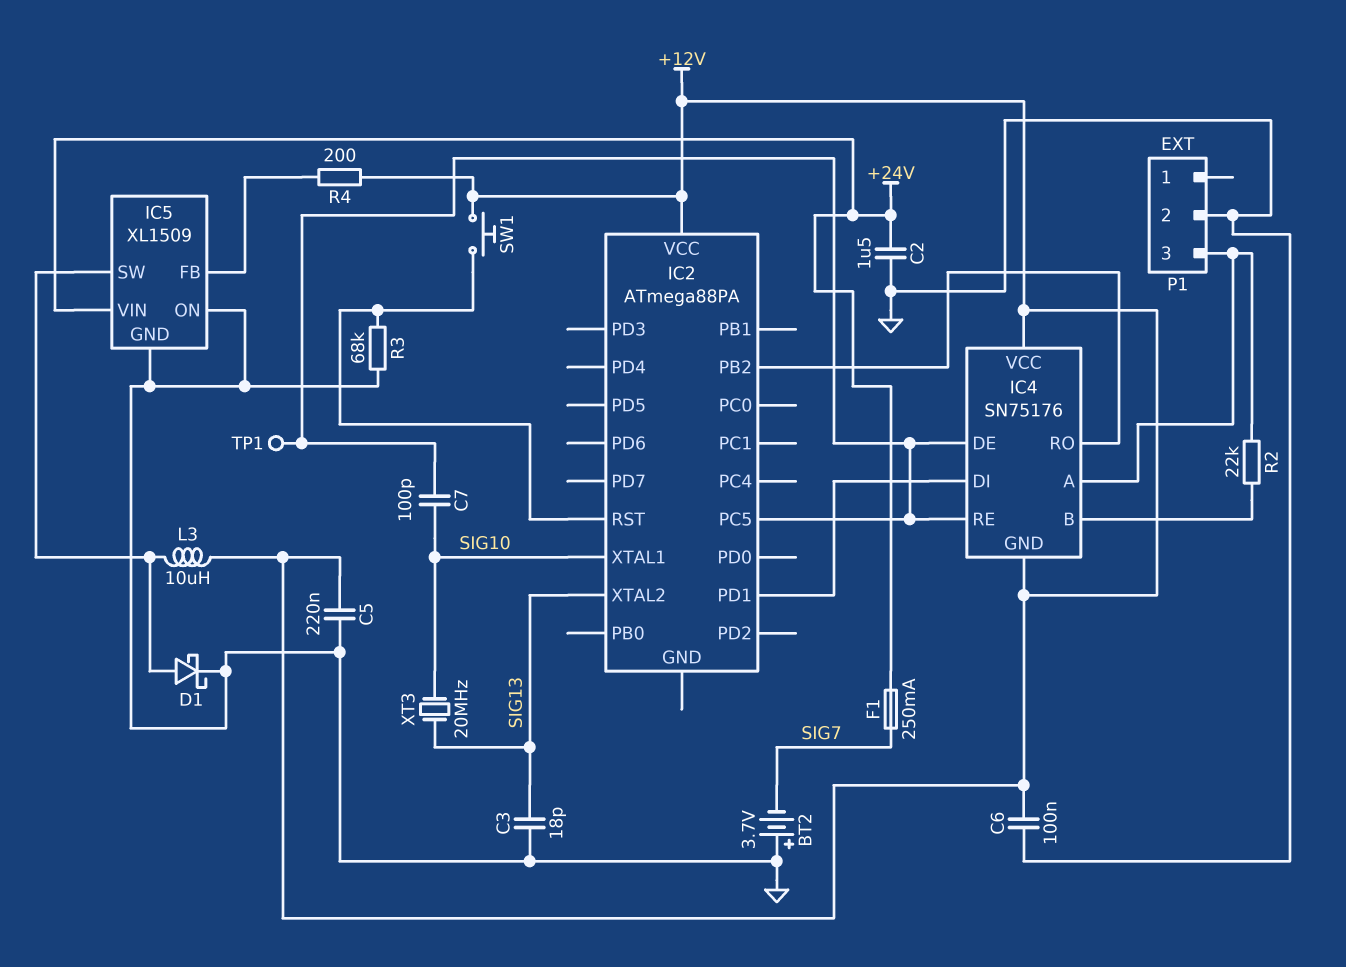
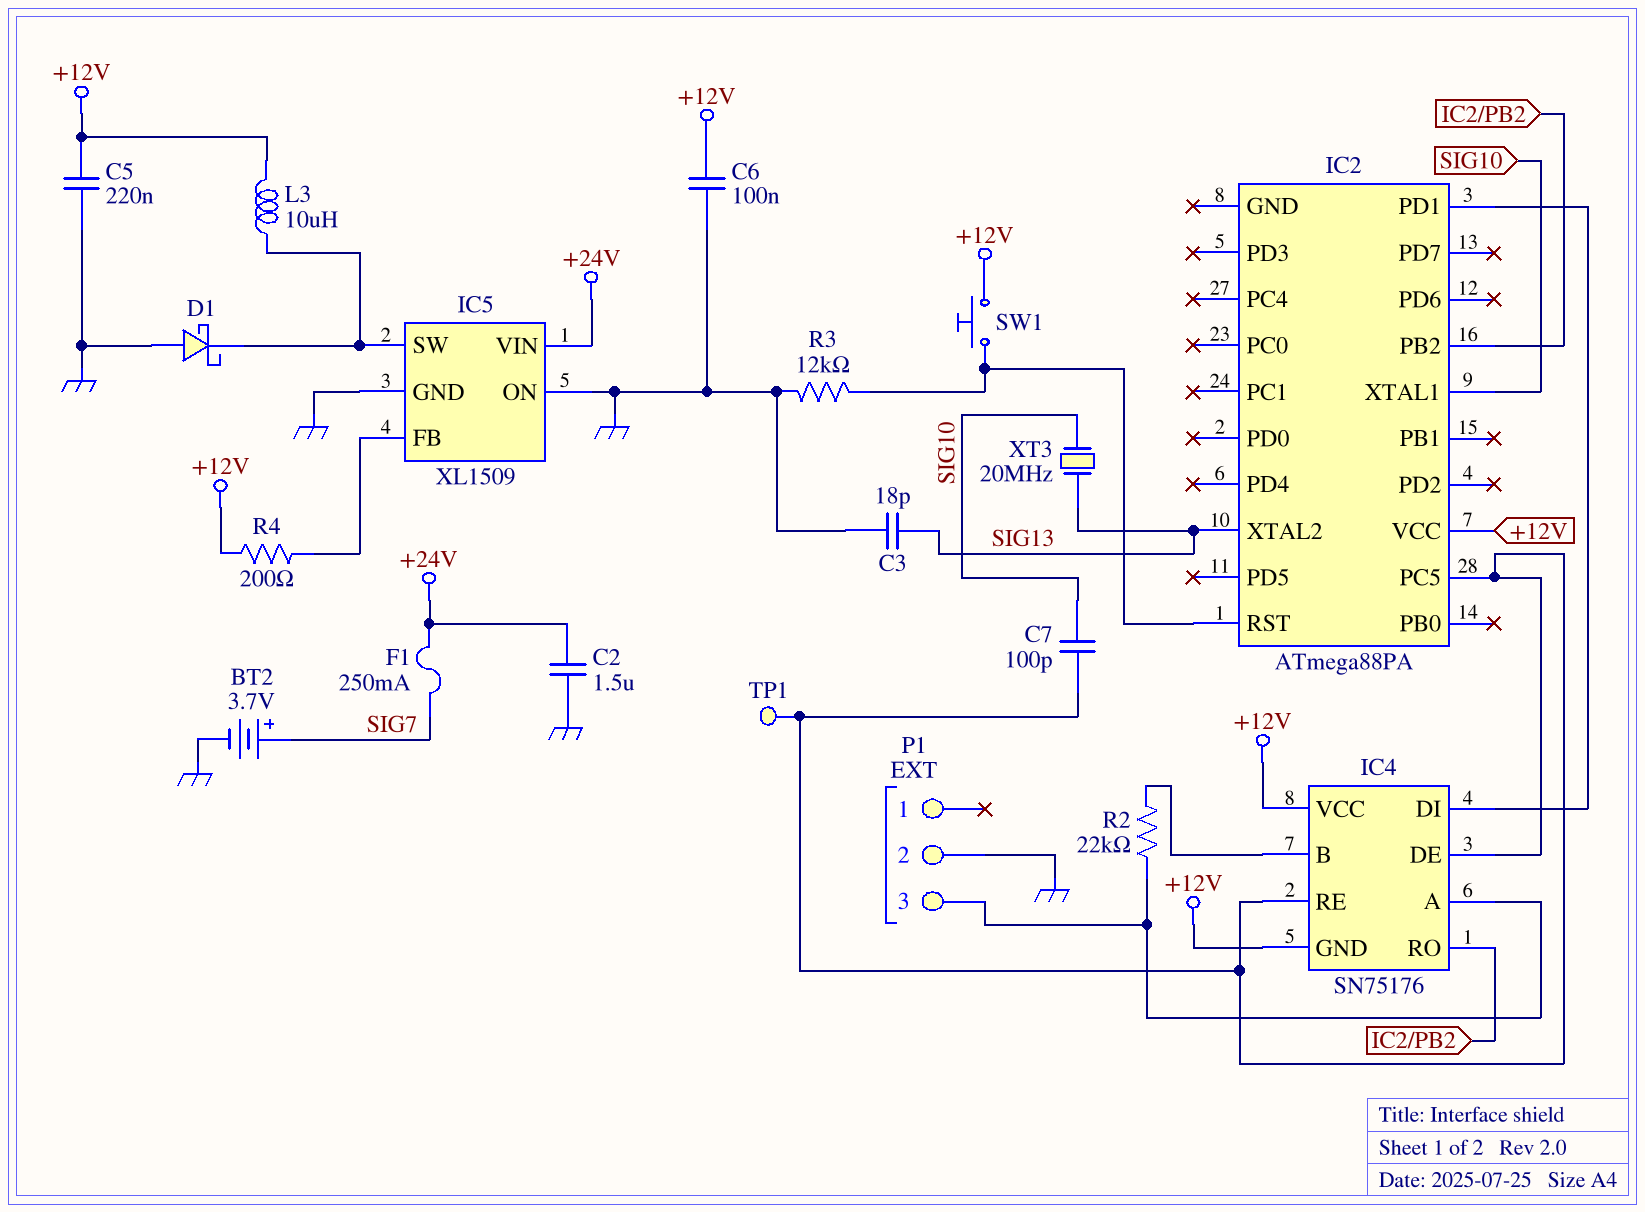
BT2: 3.7V (plus GND, minus SIG7) -> 3.7V (plus SIG7, minus GND)
D1: schottky (A IC5/SW, K GND) -> schottky (A GND, K IC5/SW)
R3: 68k (GND, IC2/RST) -> 12k (GND, IC2/RST)

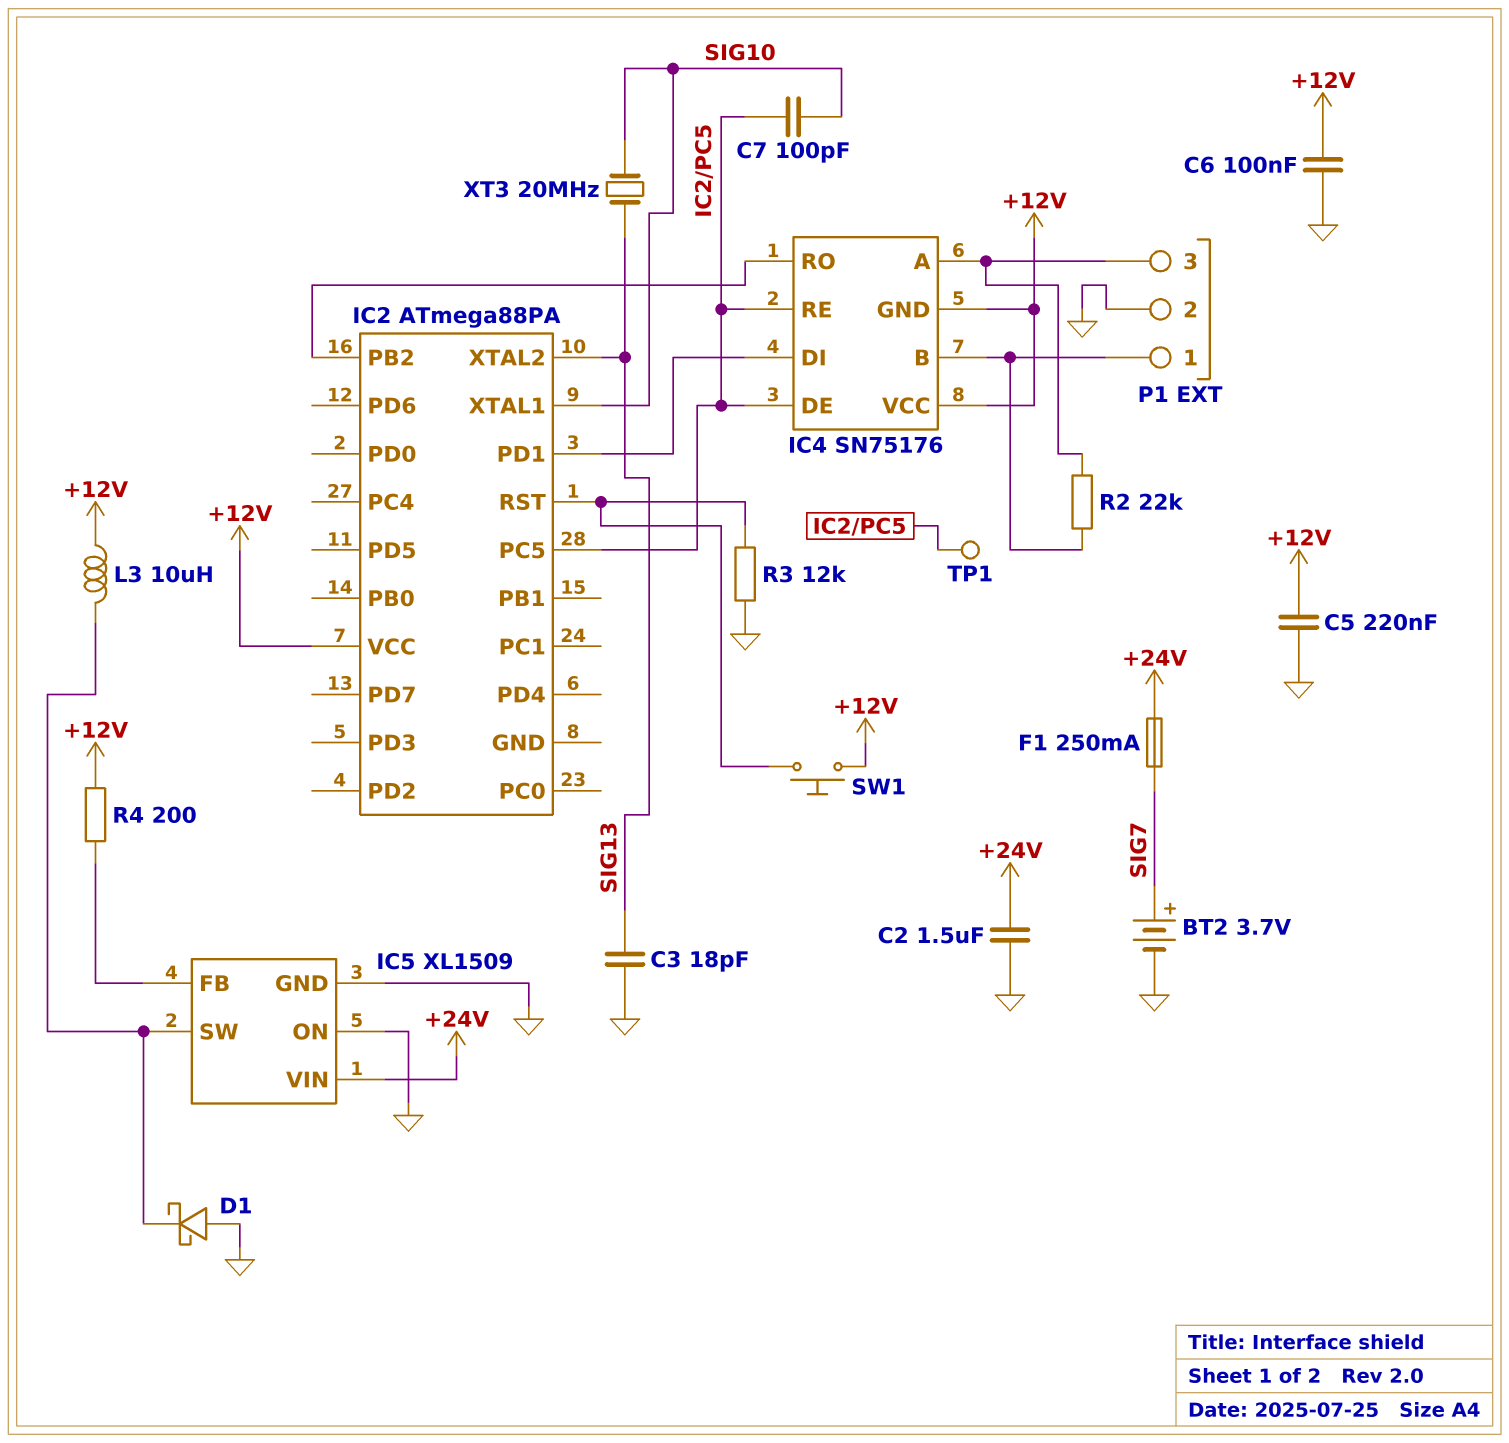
P1 pin 1: none -> IC4/B

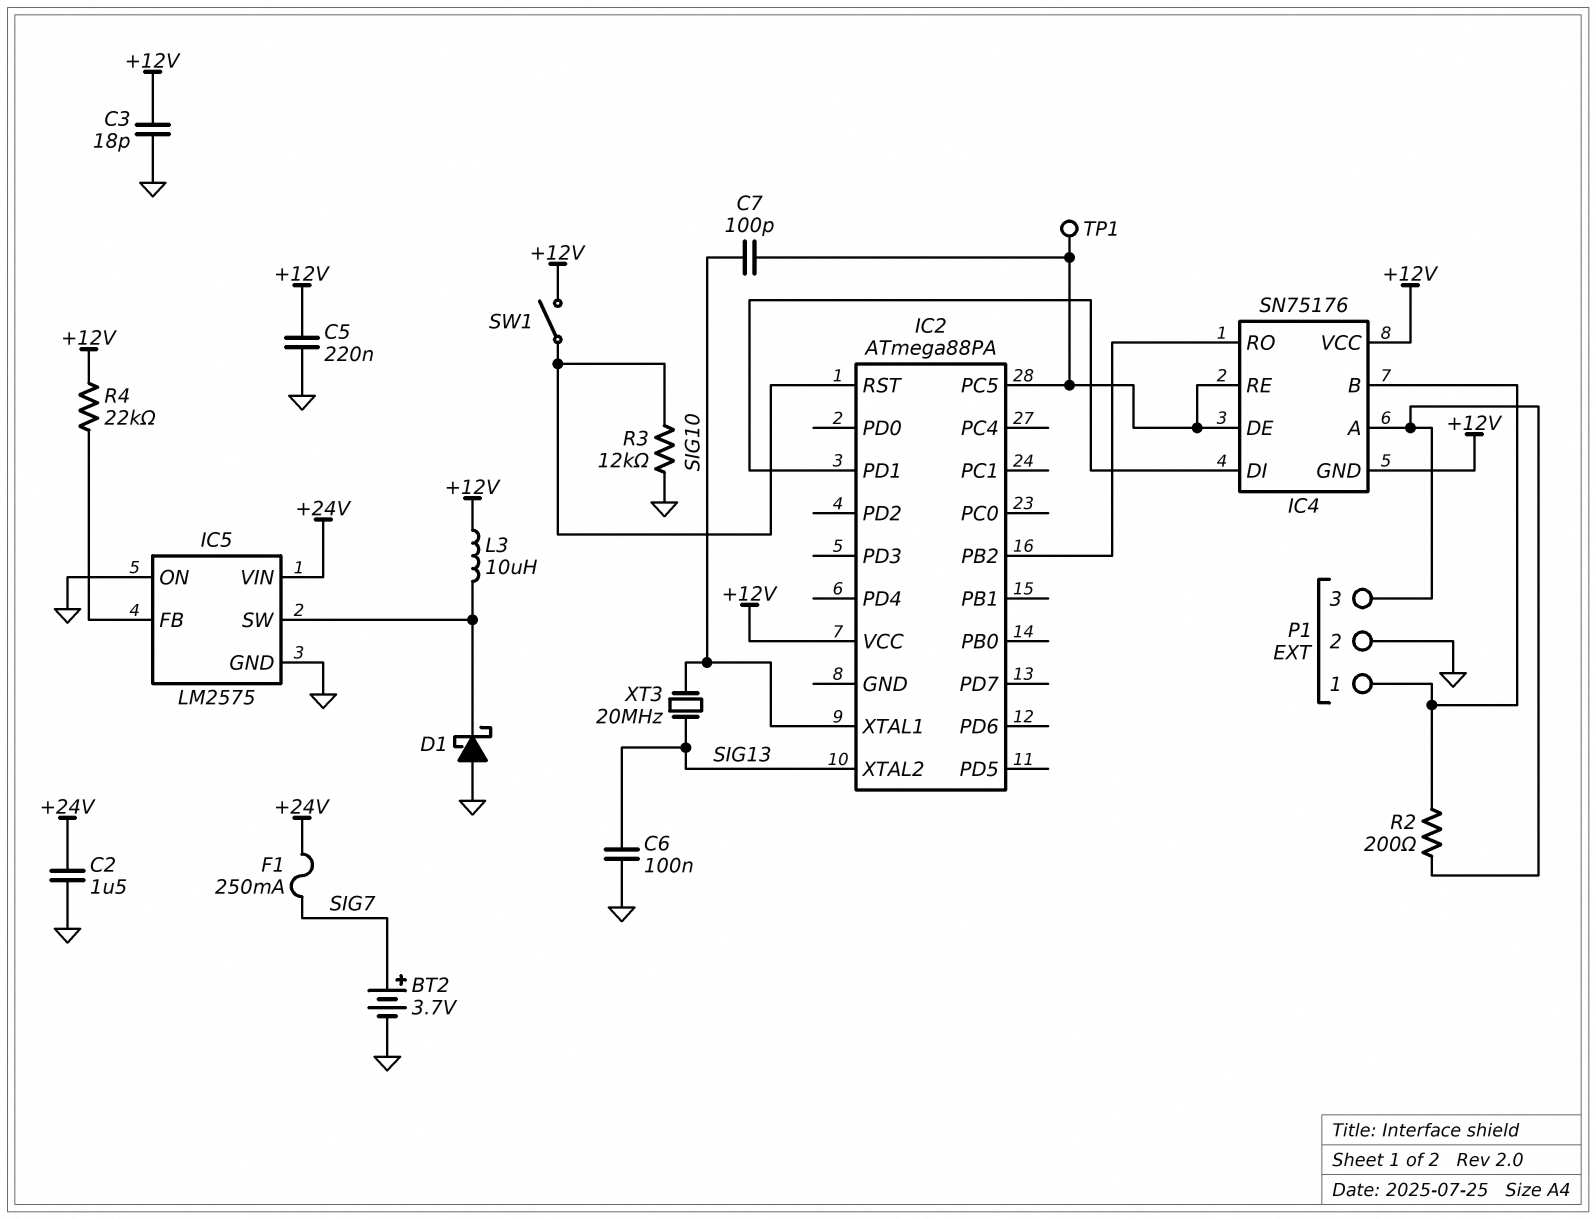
C3: 18pF (GND, SIG13) -> 18pF (+12V, GND)
C6: 100nF (+12V, GND) -> 100nF (GND, SIG13)
IC5: XL1509 -> LM2575
R2: 22k (IC4/A, IC4/B) -> 200 (IC4/A, IC4/B)
R4: 200 (+12V, IC5/FB) -> 22k (+12V, IC5/FB)
SW1: button (+12V, IC2/RST) -> switch (+12V, IC2/RST)

